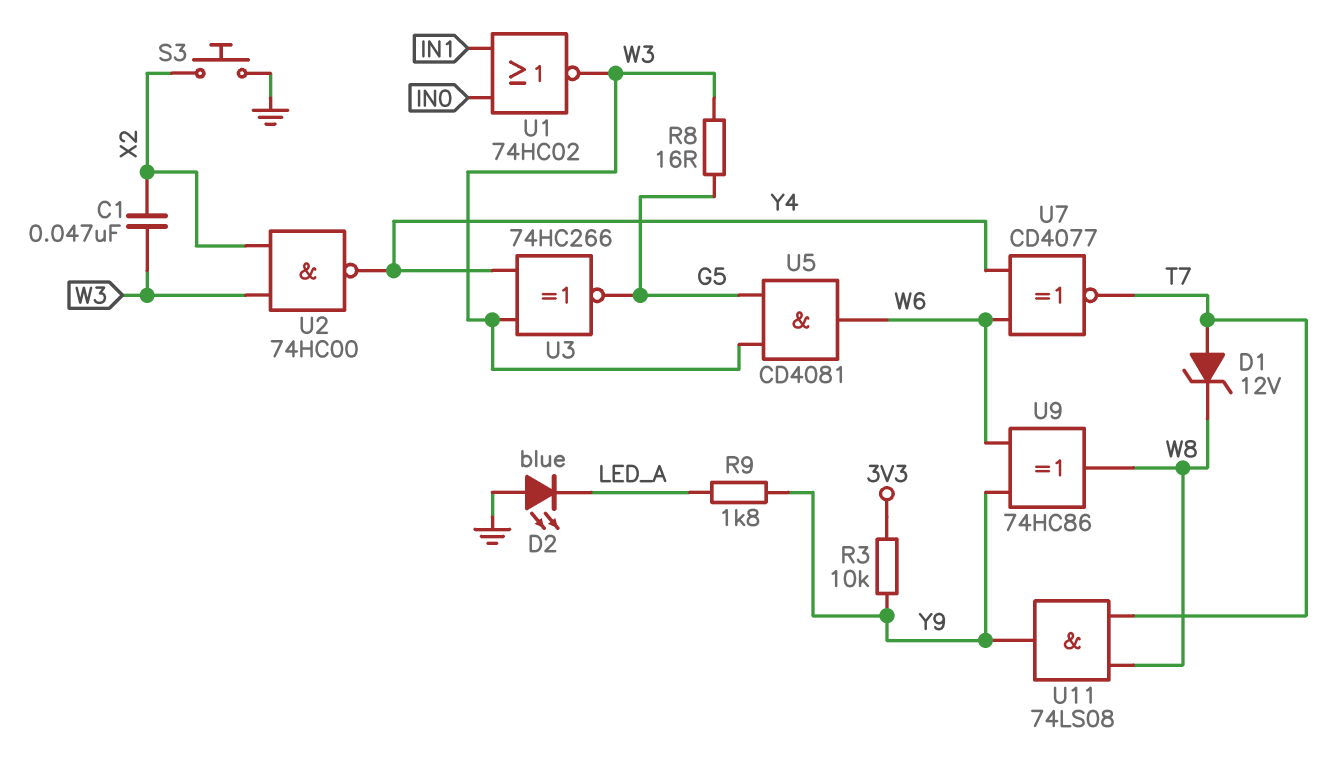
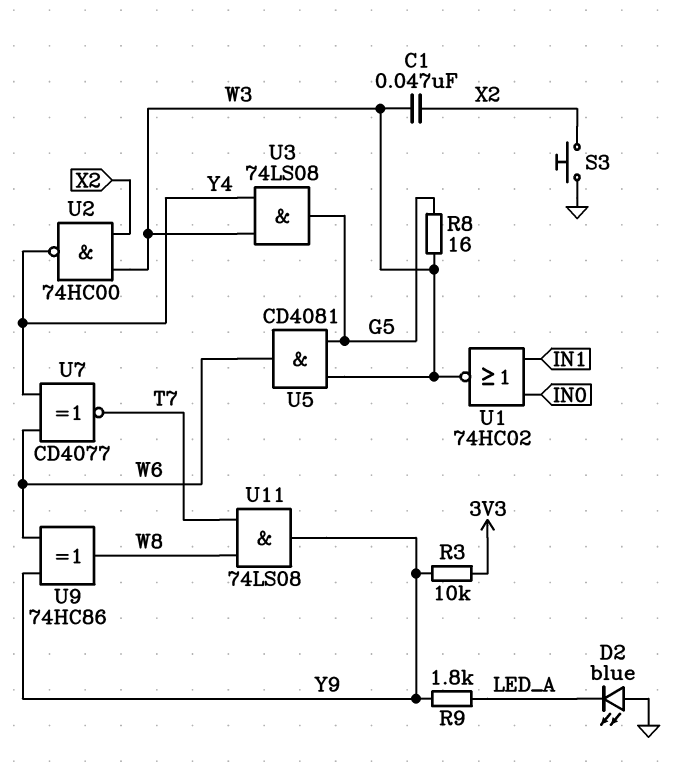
D1: zener 12V (A T7, K W8) -> none
U3: XNOR 74HC266 (in W3, in Y4, out G5) -> AND 74LS08 (in W3, in Y4, out G5)

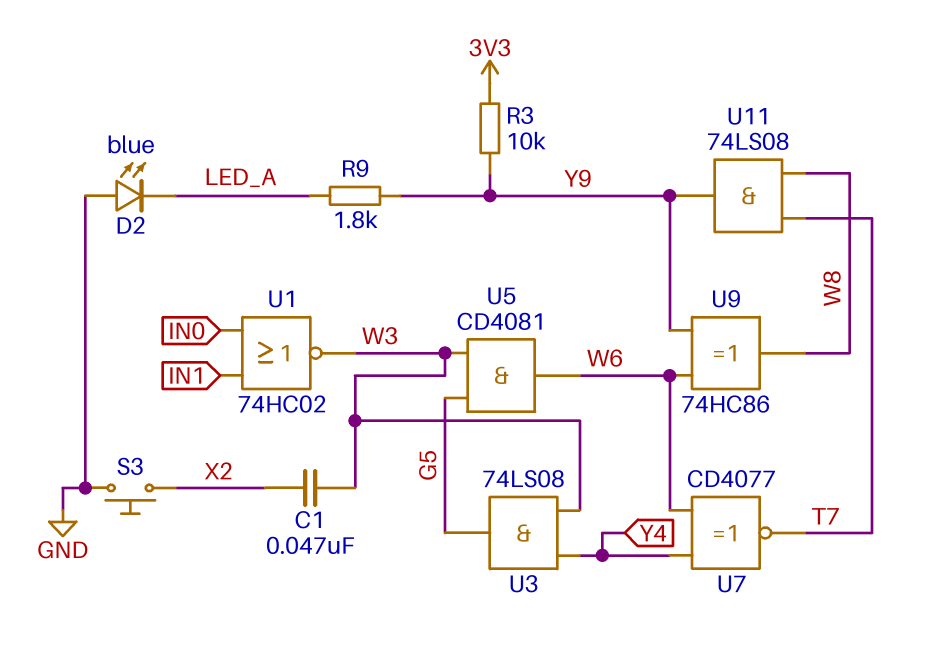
R8: 16 (G5, W3) -> none
U2: NAND 74HC00 (in W3, in X2, out Y4) -> none

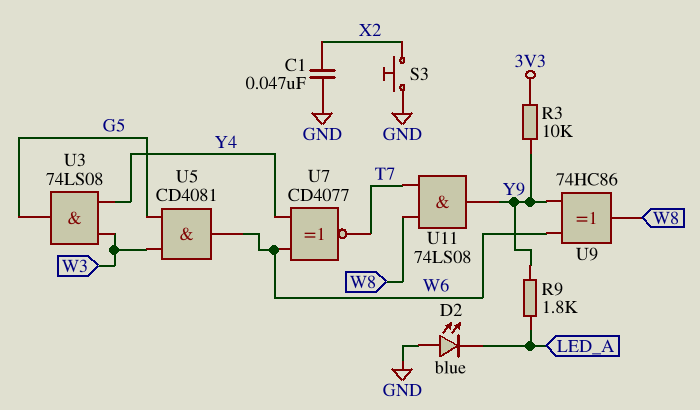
C1: 47nF (W3, X2) -> 47nF (GND, X2)
U1: NOR 74HC02 (in IN0, in IN1, out W3) -> none

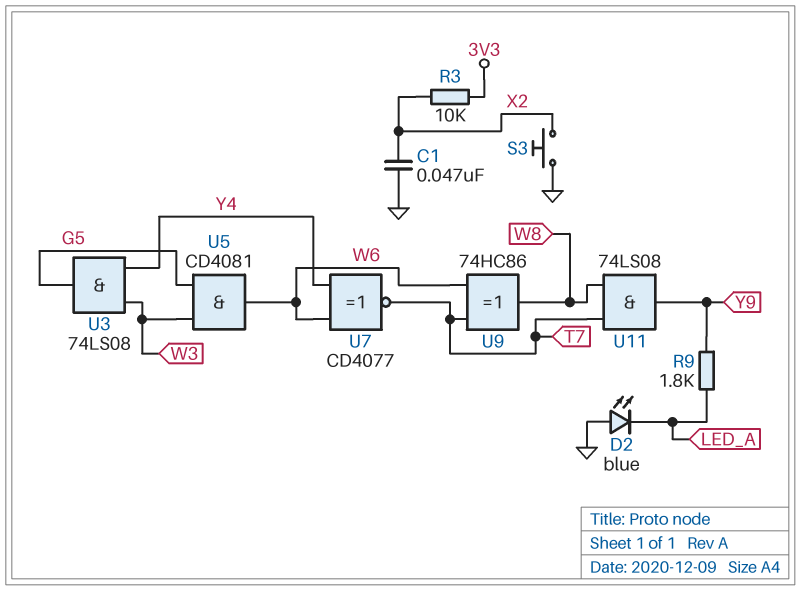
R3: 10k (3V3, Y9) -> 10k (3V3, X2)
U9: XOR 74HC86 (in W6, in Y9, out W8) -> XOR 74HC86 (in T7, in W6, out W8)

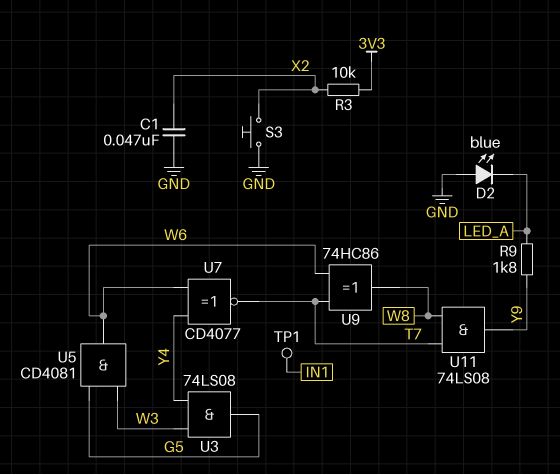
TP1: none -> test point (IN1)

